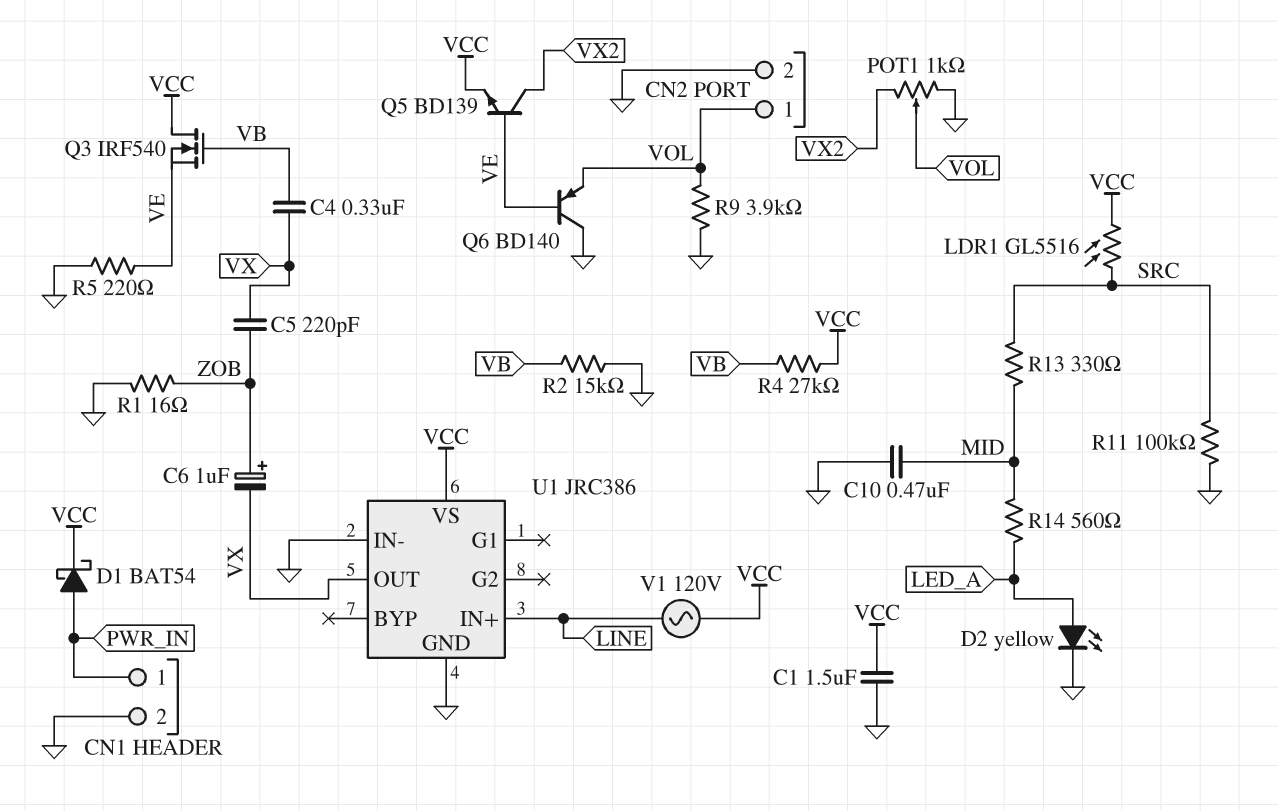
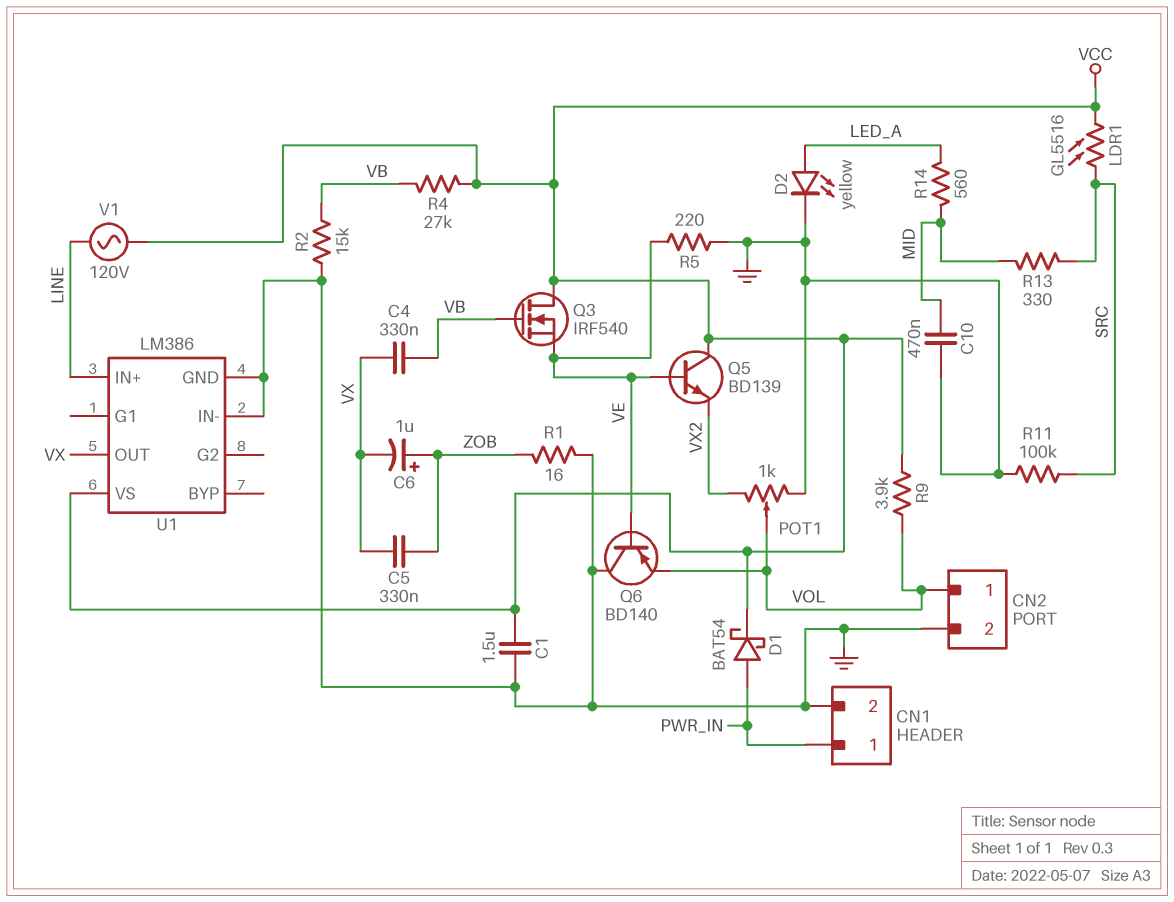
C5: 220pF (VX, ZOB) -> 330nF (VX, ZOB)
Q5: NPN BD139 (B VE, C VX2, E VCC) -> NPN BD139 (B VE, C VCC, E VX2)
R9: 3.9k (GND, VOL) -> 3.9k (VCC, VOL)
U1: JRC386 -> LM386

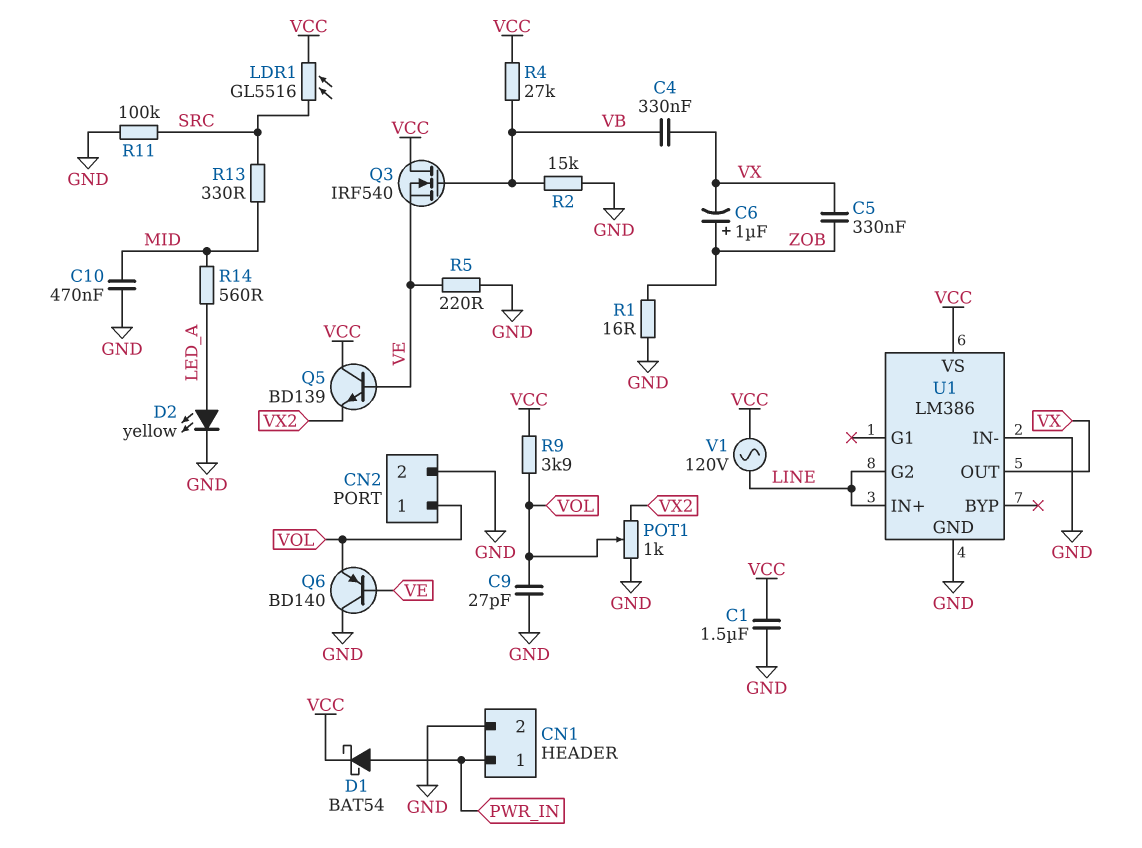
C9: none -> 27pF (GND, VOL)
U1 pin G2: none -> LINE

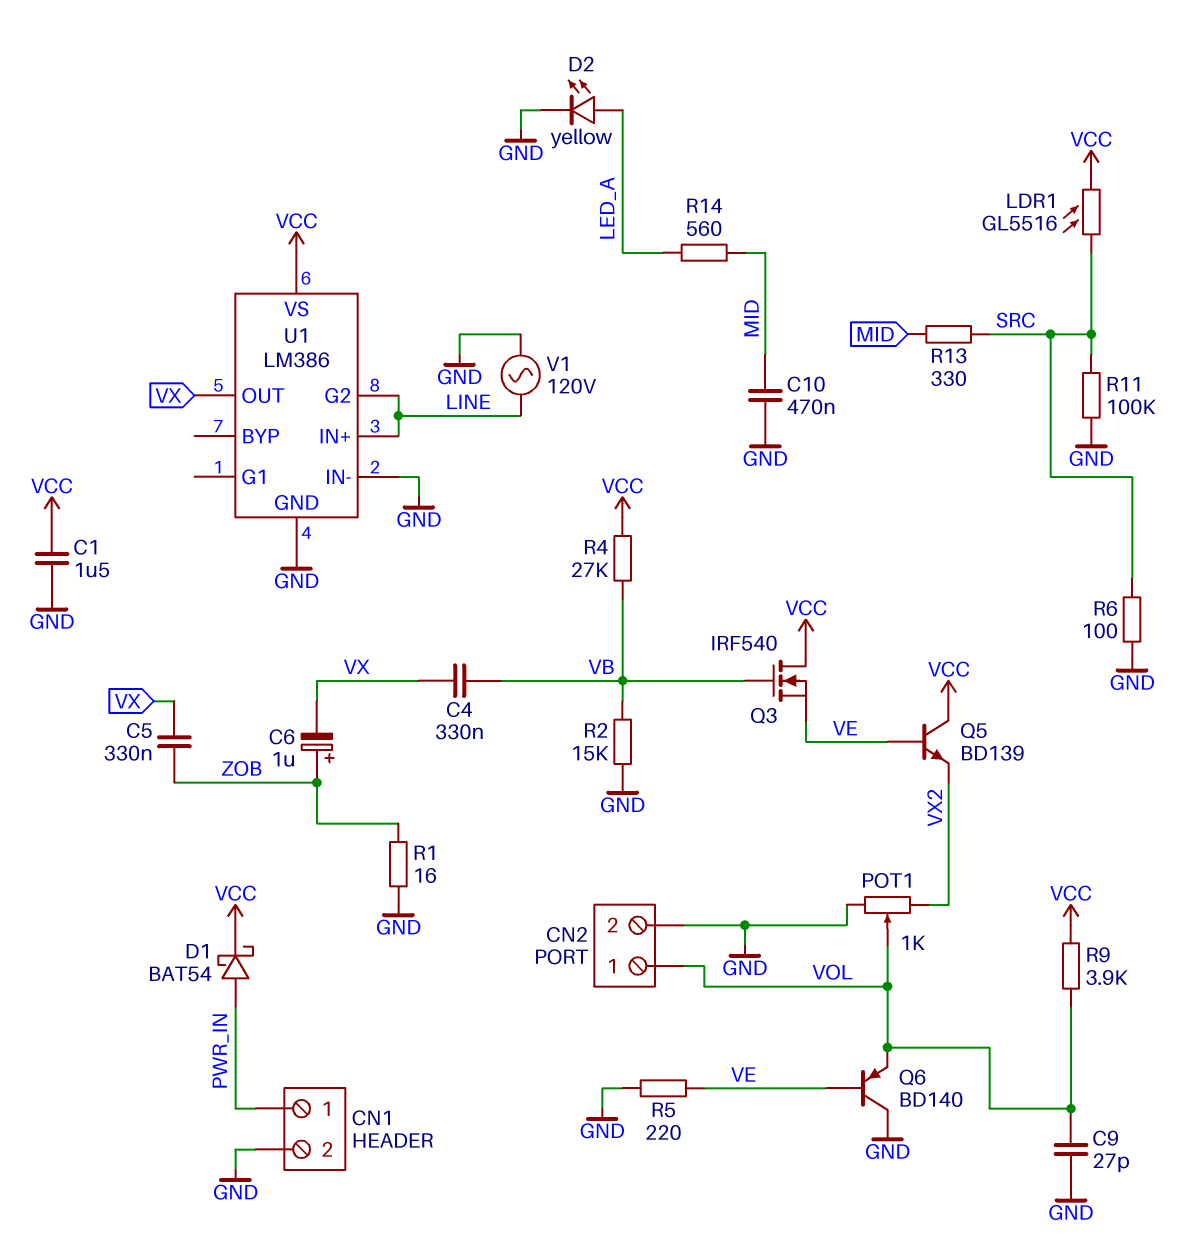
R6: none -> 100 (GND, SRC)
V1: AC 120V (LINE, VCC) -> AC 120V (GND, LINE)

